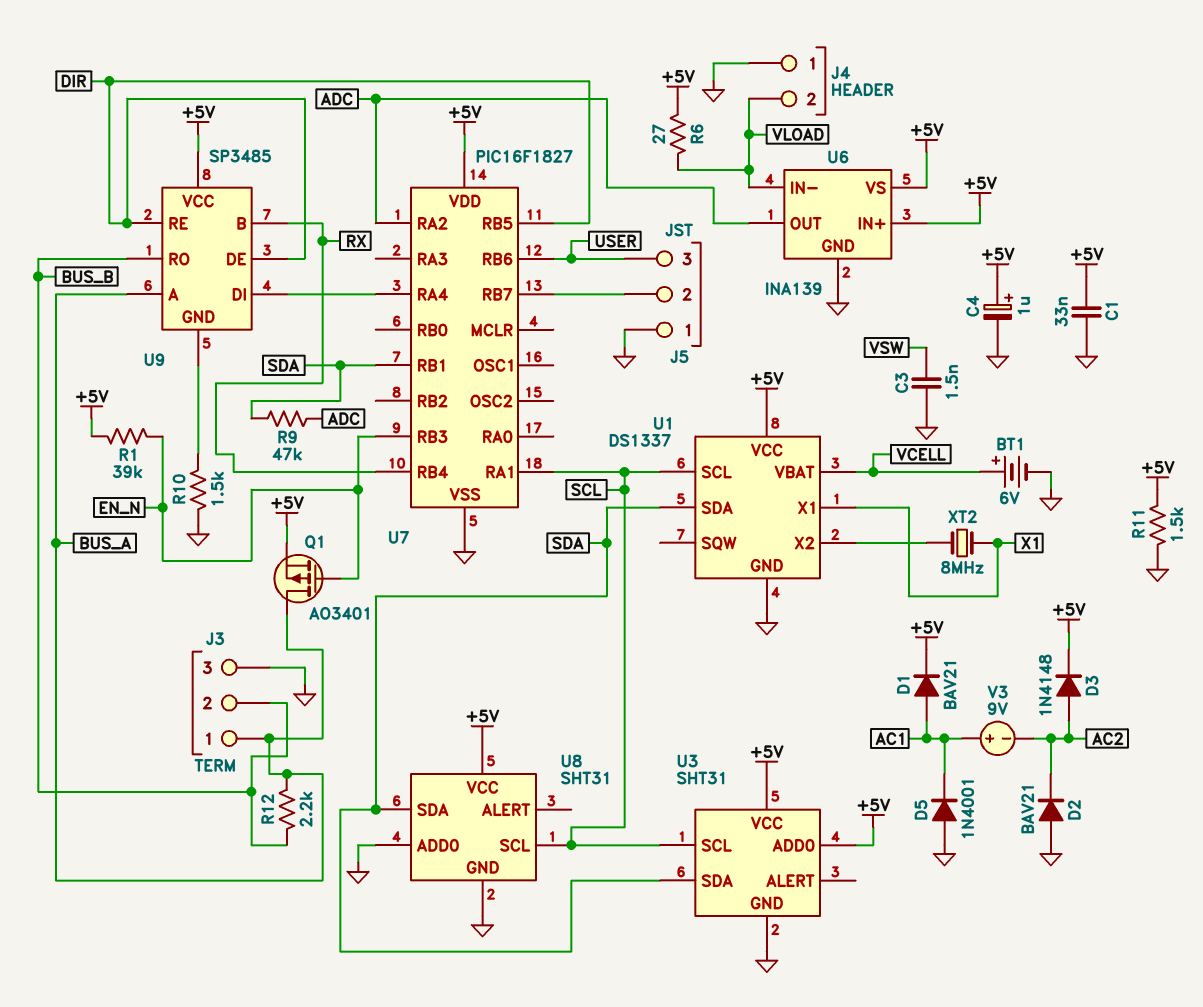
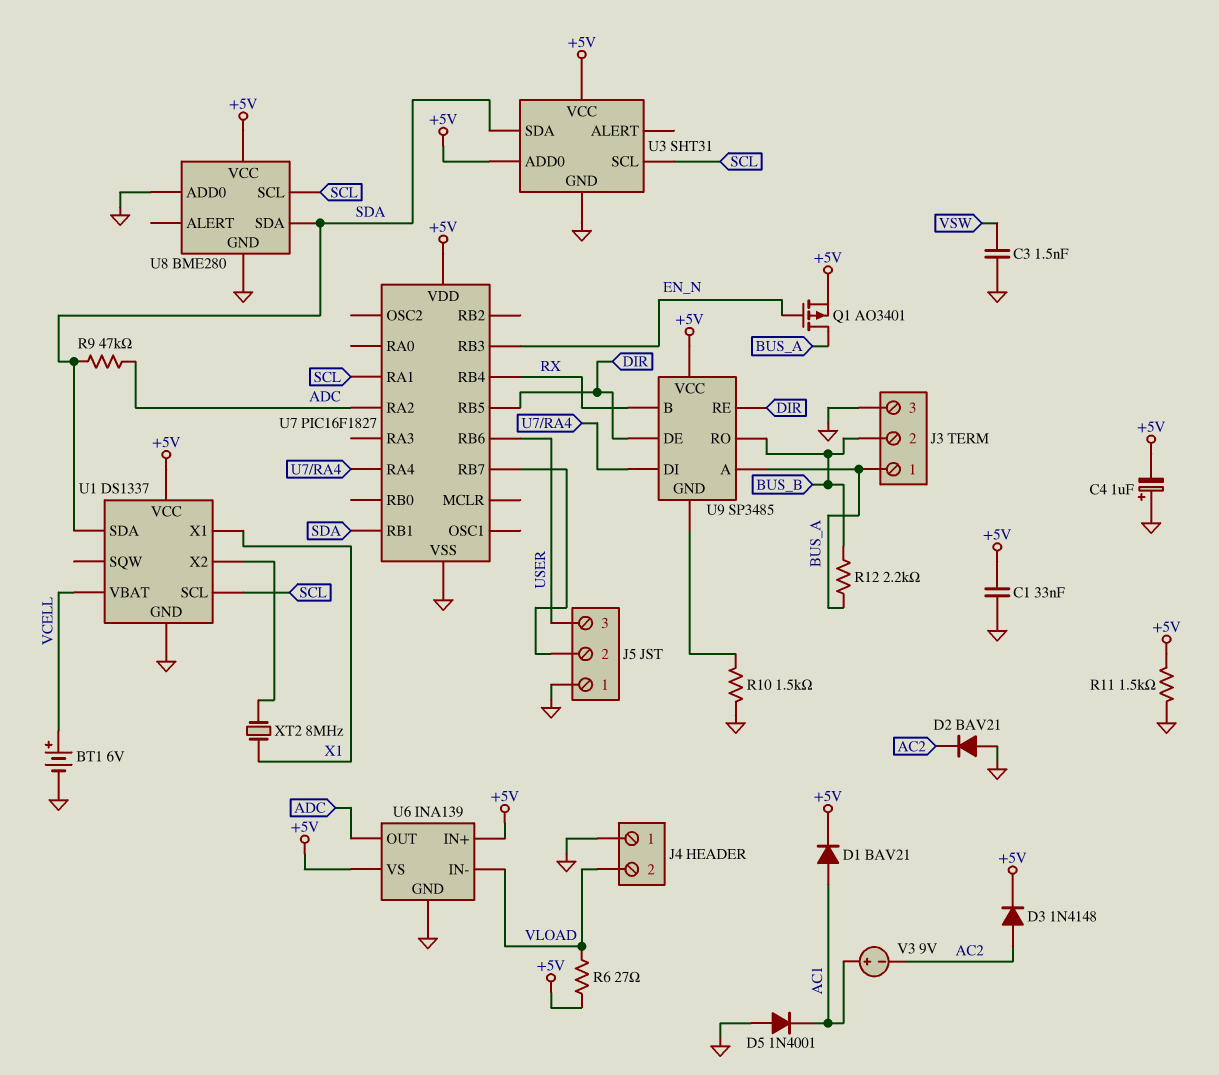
C4: 1uF (plus +5V, minus GND) -> 1uF (plus GND, minus +5V)
R1: 39k (+5V, EN_N) -> none
U8: SHT31 -> BME280

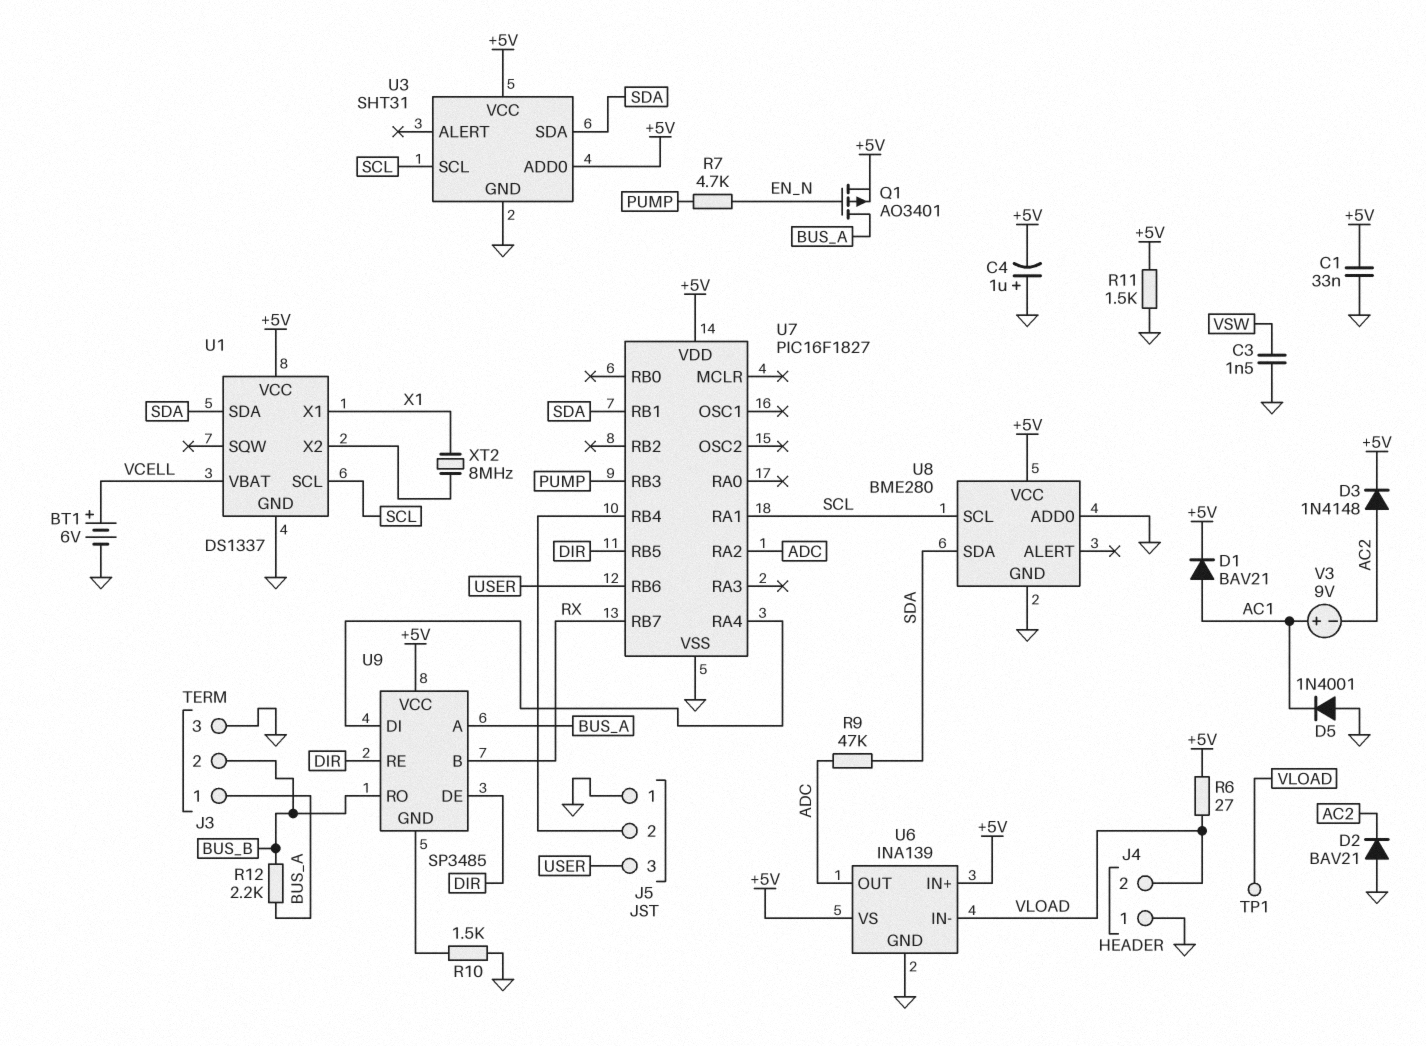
R7: none -> 4.7k (EN_N, PUMP)
TP1: none -> test point (VLOAD)
U7 pin RB3: EN_N -> PUMP
U7 pin RB4: RX -> J5/2
U7 pin RB7: J5/2 -> RX

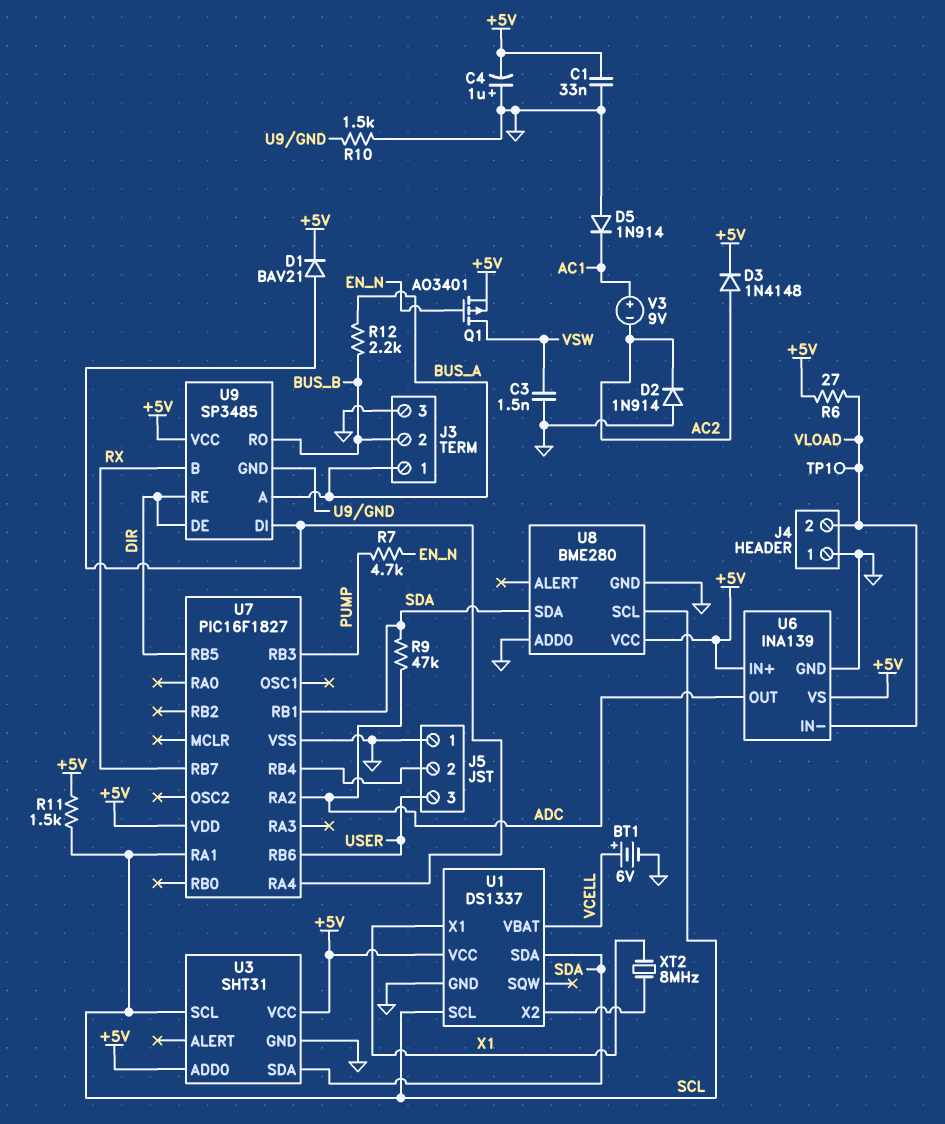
D1: diode BAV21 (A AC1, K +5V) -> diode BAV21 (A U7/RA4, K +5V)
D2: diode BAV21 (A GND, K AC2) -> diode 1N914 (A GND, K AC2)
D5: diode 1N4001 (A GND, K AC1) -> diode 1N914 (A GND, K AC1)
Q1: PMOS AO3401 (G EN_N, D BUS_A, S +5V) -> PMOS AO3401 (G EN_N, D VSW, S +5V)
R11: 1.5k (+5V, GND) -> 1.5k (+5V, SCL)

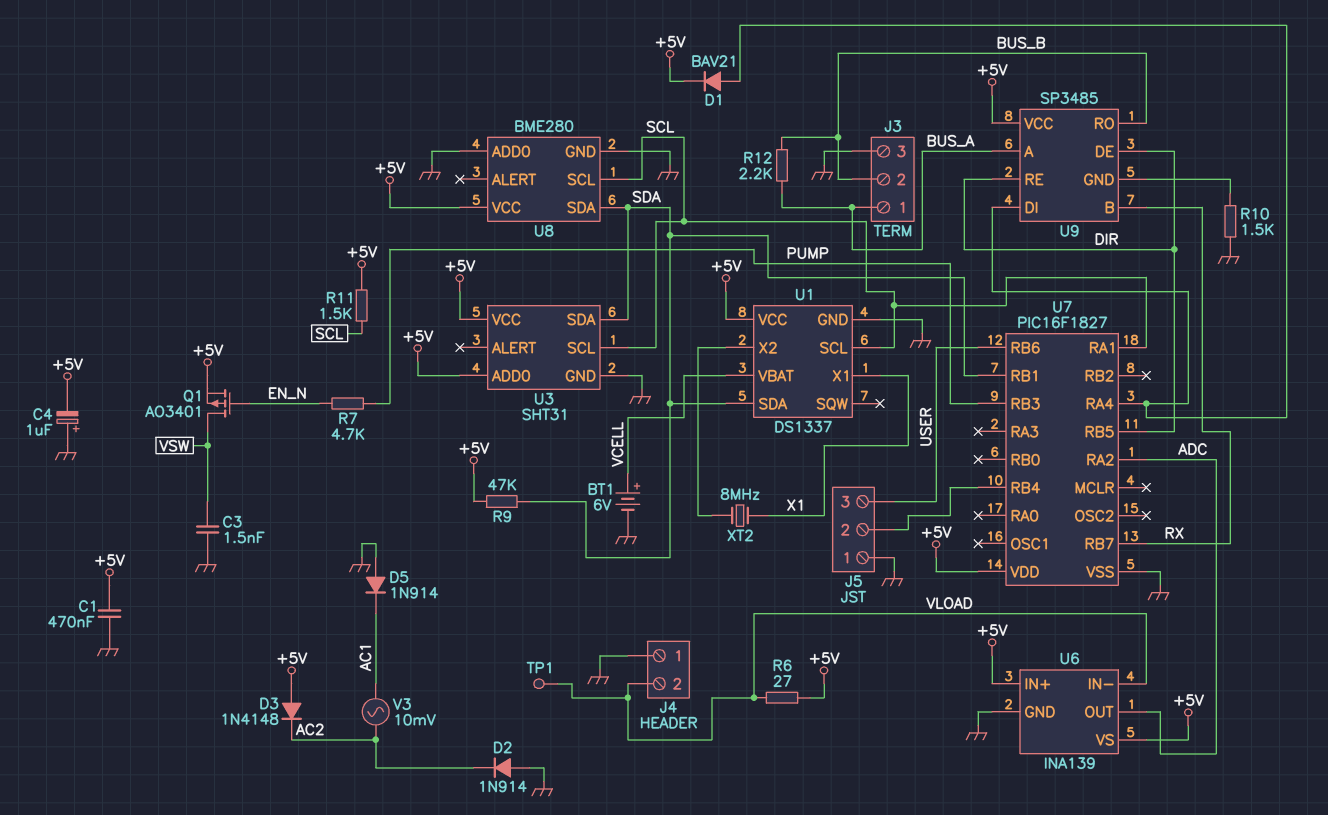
C1: 33nF (+5V, GND) -> 470nF (+5V, GND)
D3: diode 1N4148 (A AC2, K +5V) -> diode 1N4148 (A +5V, K AC2)
R9: 47k (ADC, SDA) -> 47k (+5V, SDA)
V3: 9V (plus AC1, minus AC2) -> AC 10mV (AC1, AC2)

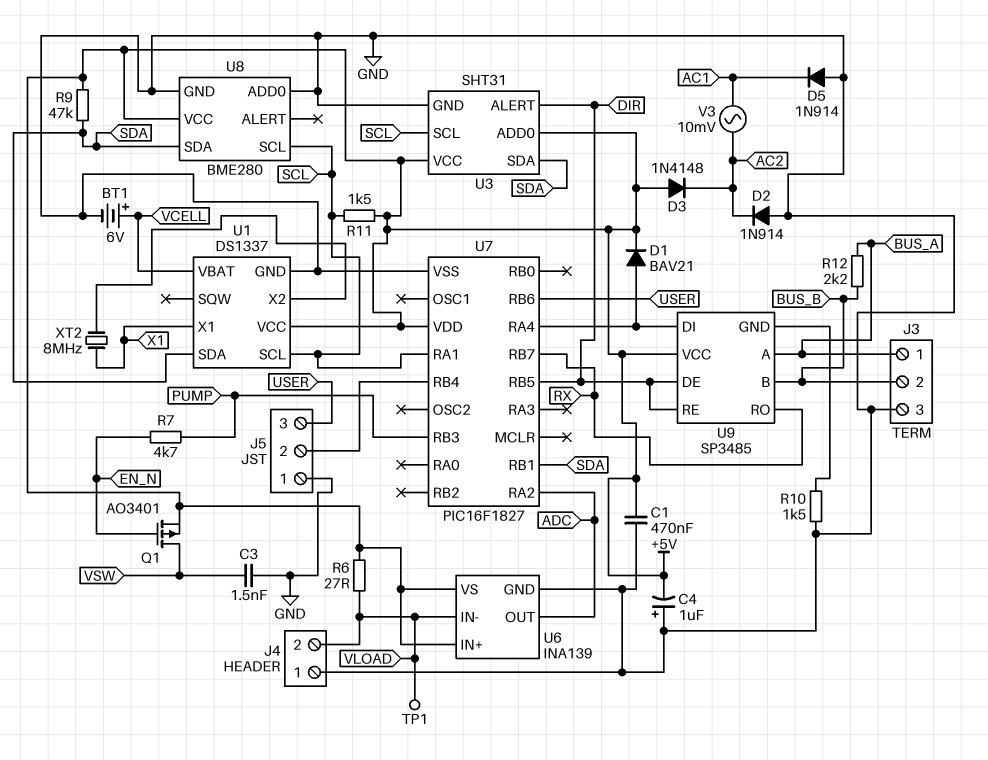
U3 pin ALERT: none -> DIR
U9 pin B: RX -> BUS_B
U9 pin RO: BUS_B -> RX

